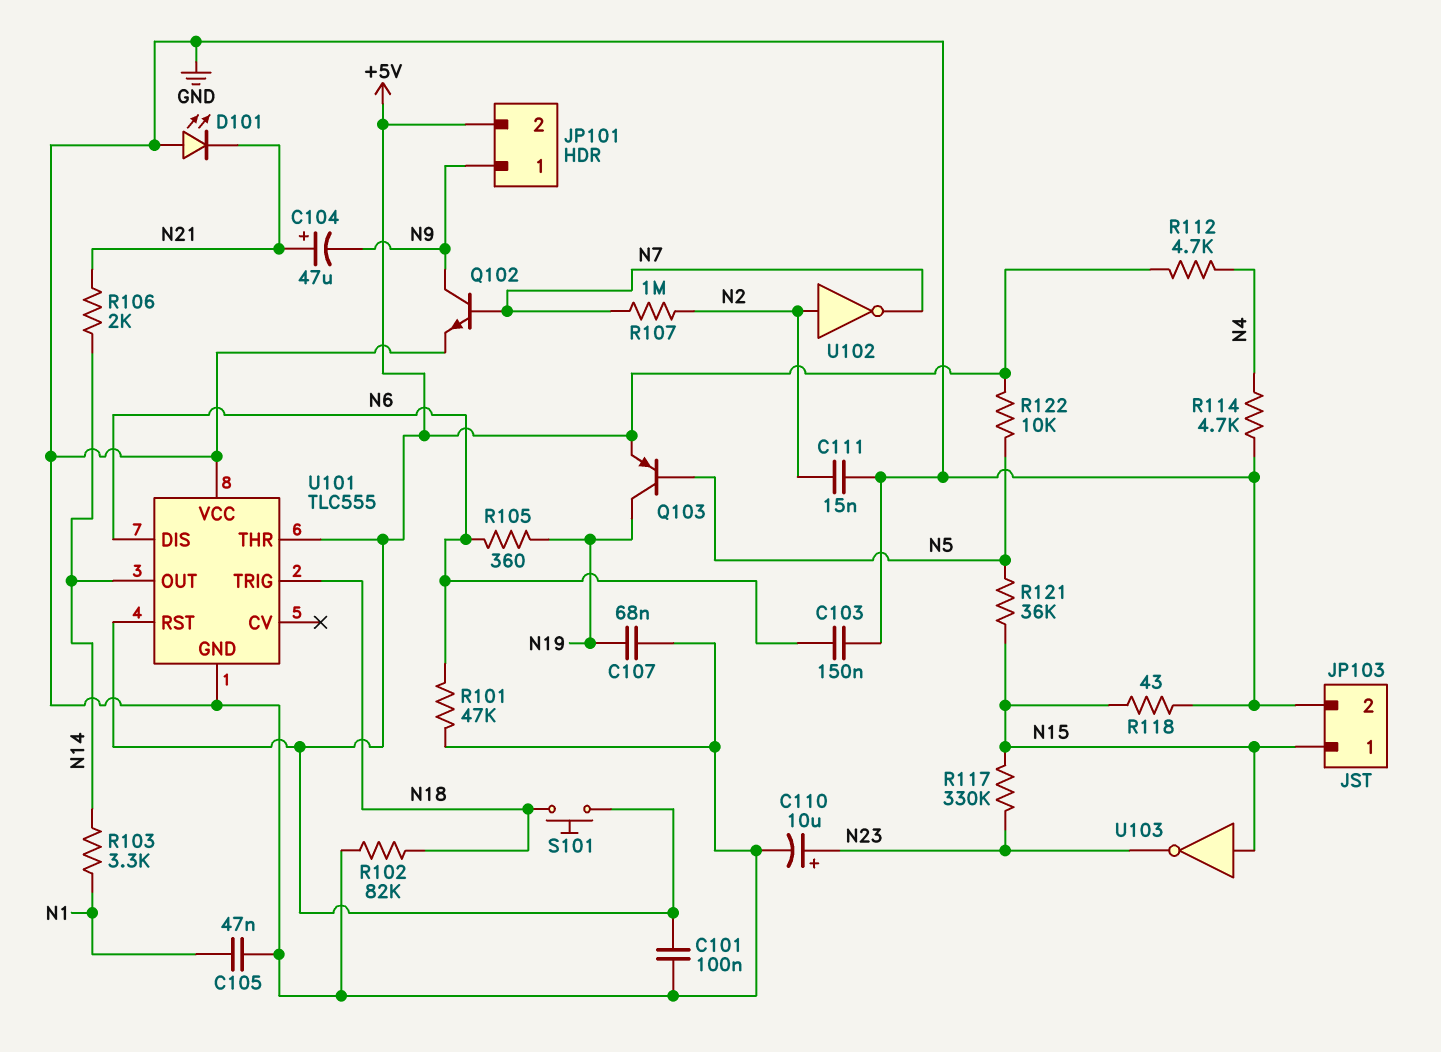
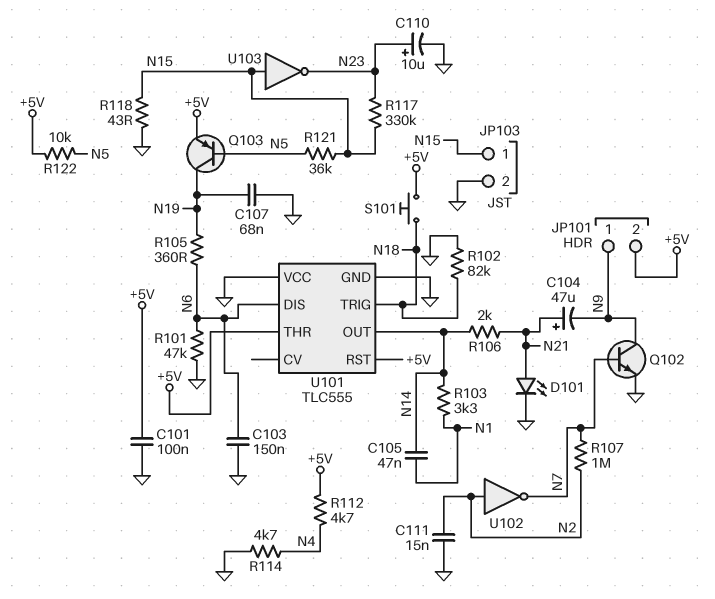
C105: 47nF (GND, N1) -> 47nF (N1, N14)
D101: LED (A GND, K N21) -> LED (A N21, K GND)

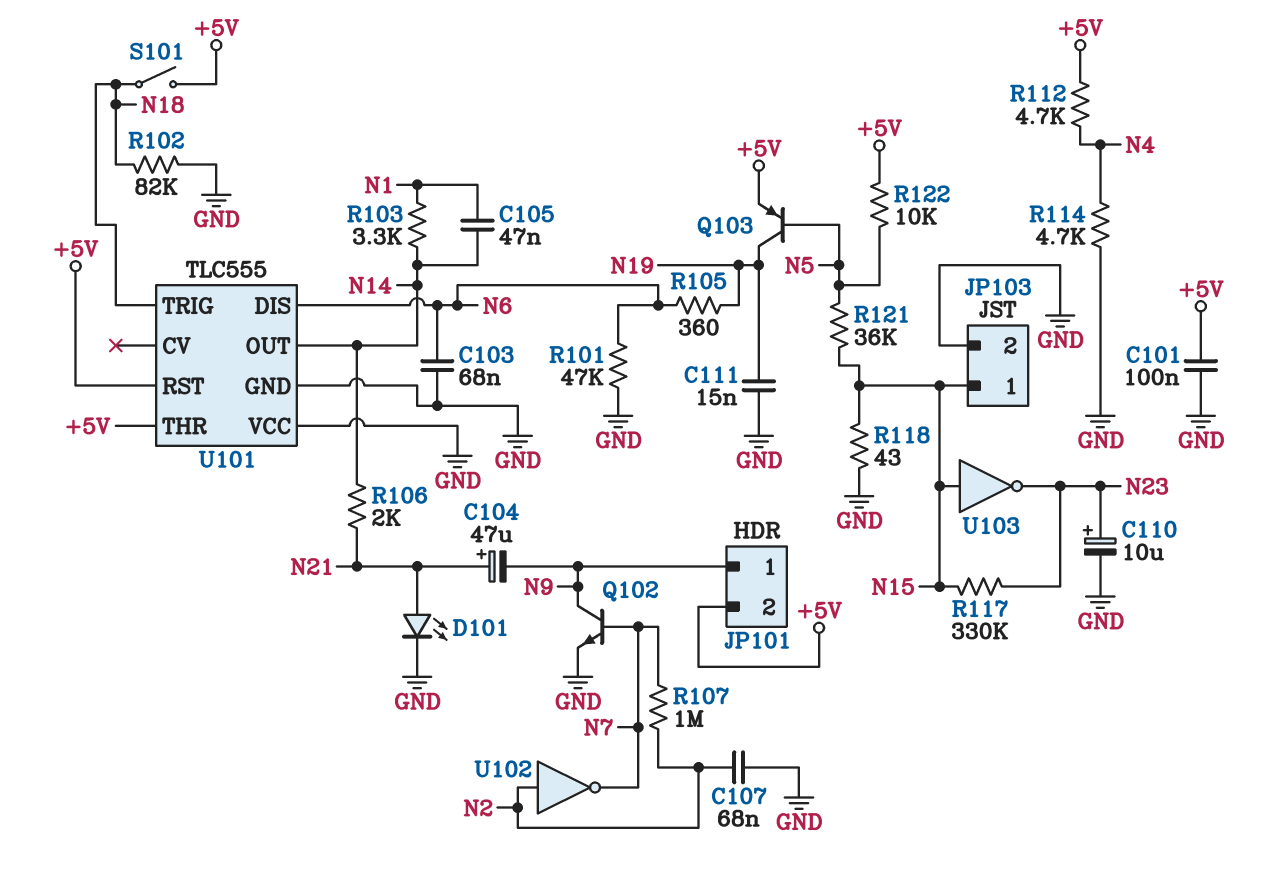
C103: 150nF (GND, N6) -> 68nF (GND, N6)
C107: 68nF (GND, N19) -> 68nF (GND, N2)
C111: 15nF (GND, N2) -> 15nF (GND, N19)
S101: button (+5V, N18) -> switch (+5V, N18)

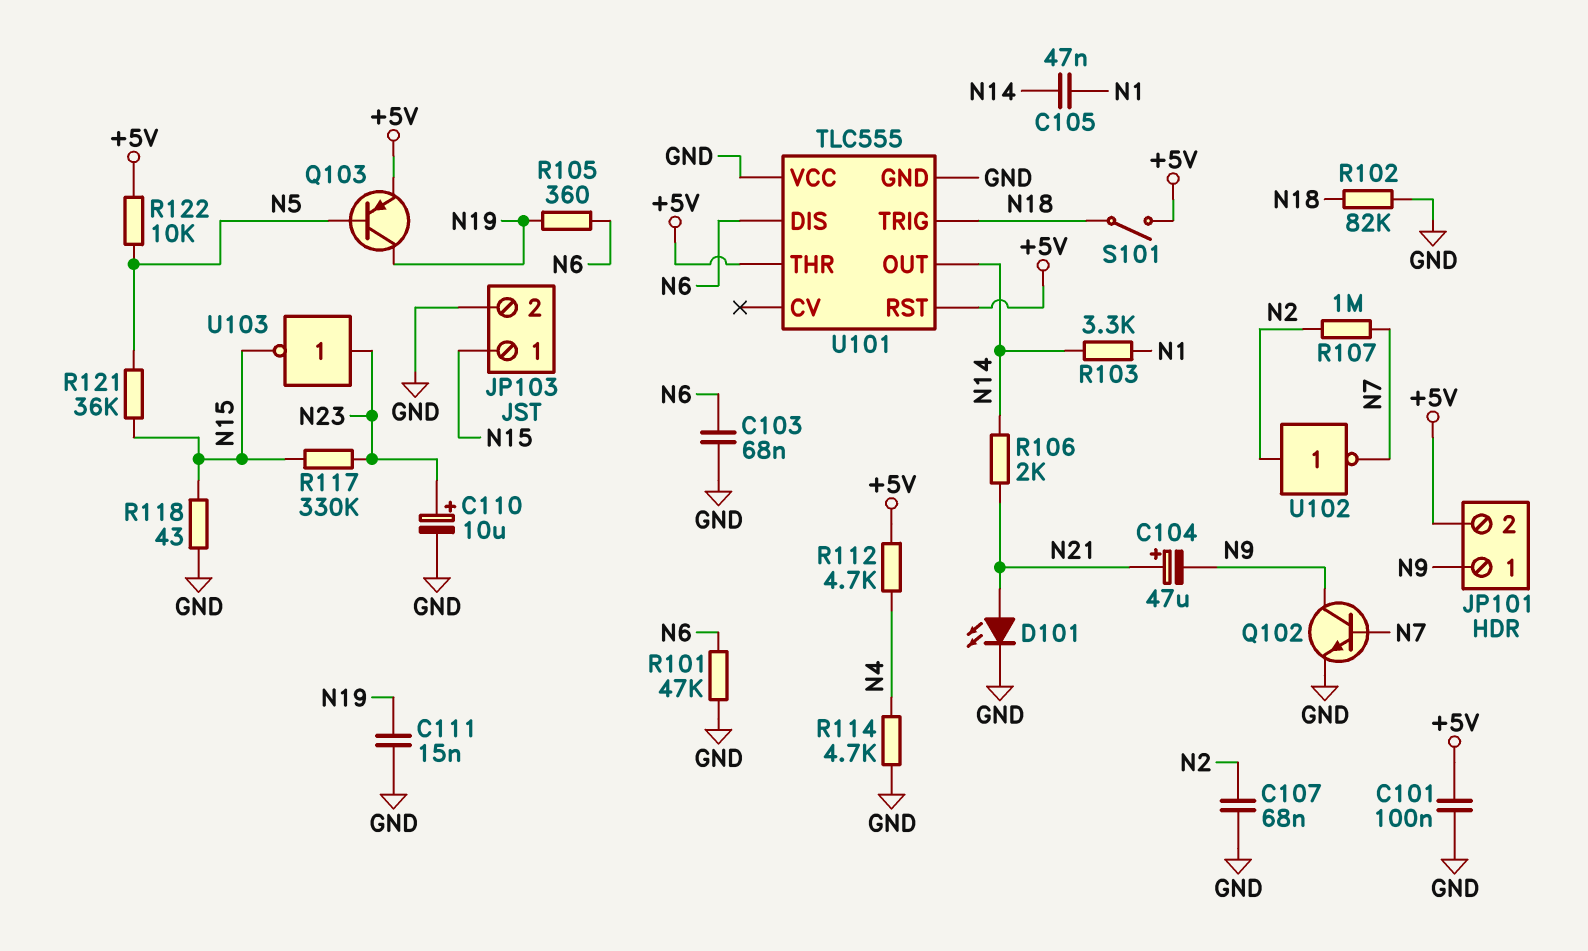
U103: NOT (in N15, out N23) -> NOT (in N23, out N15)

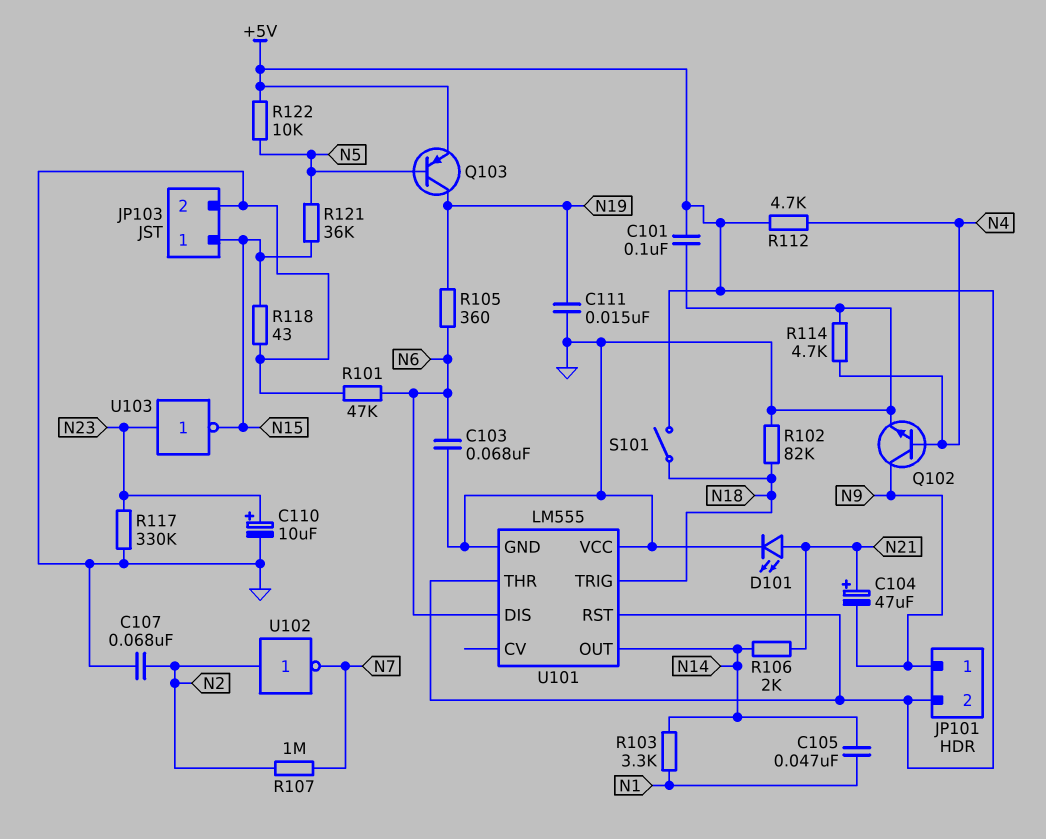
Q102: NPN (B N7, C N9, E GND) -> NPN (B N4, C N9, E GND)
R117: 330k (N15, N23) -> 330k (GND, N23)
U101: TLC555 -> LM555

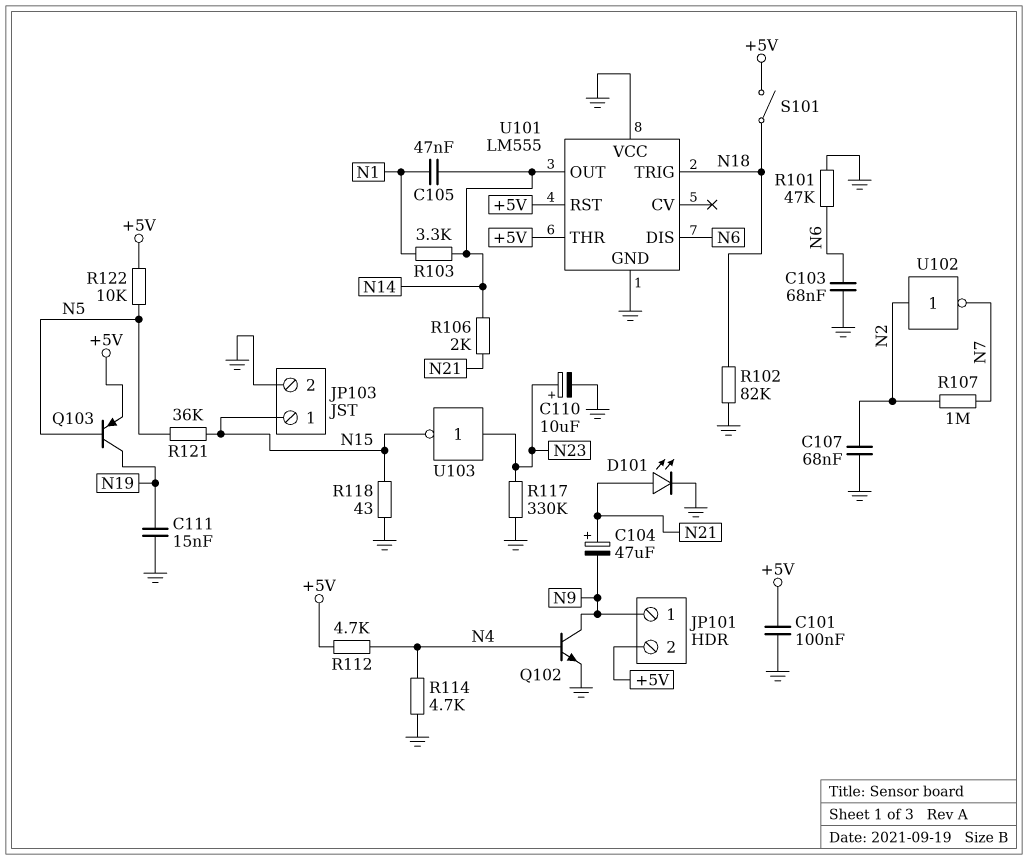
R105: 360 (N6, N19) -> none

